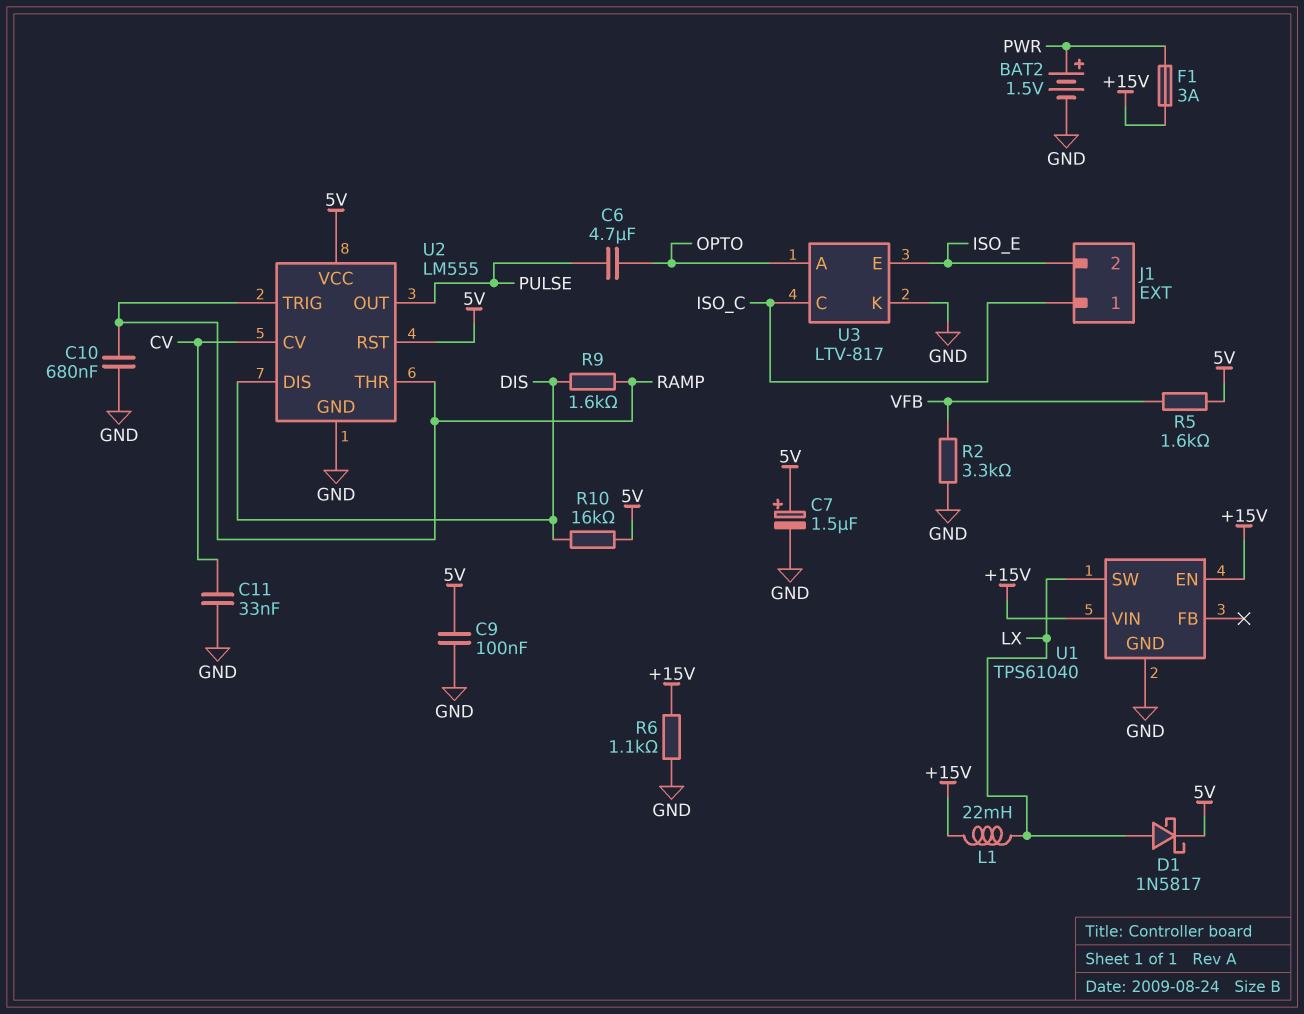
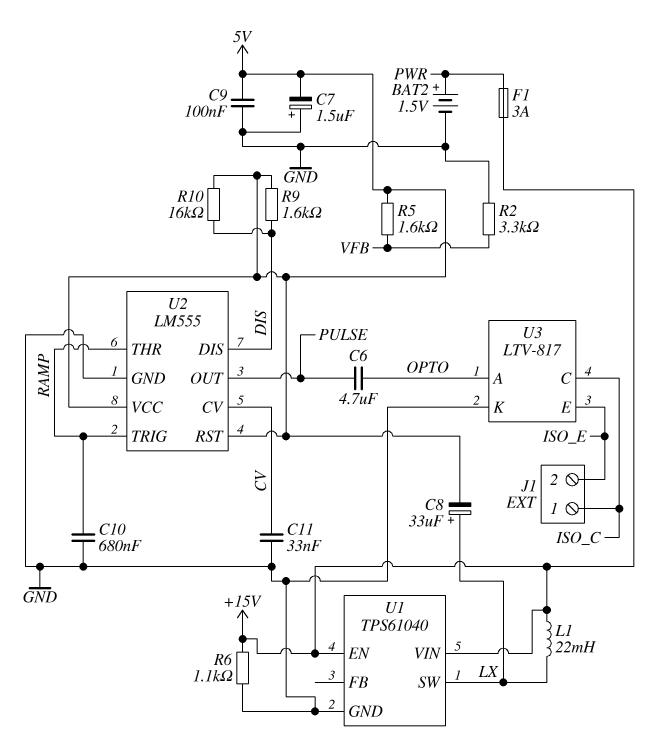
C7: 1.5uF (plus 5V, minus GND) -> 1.5uF (plus GND, minus 5V)
C8: none -> 33uF (plus LX, minus 5V)
D1: schottky 1N5817 (A LX, K 5V) -> none
R9: 1.6k (DIS, RAMP) -> 1.6k (5V, DIS)

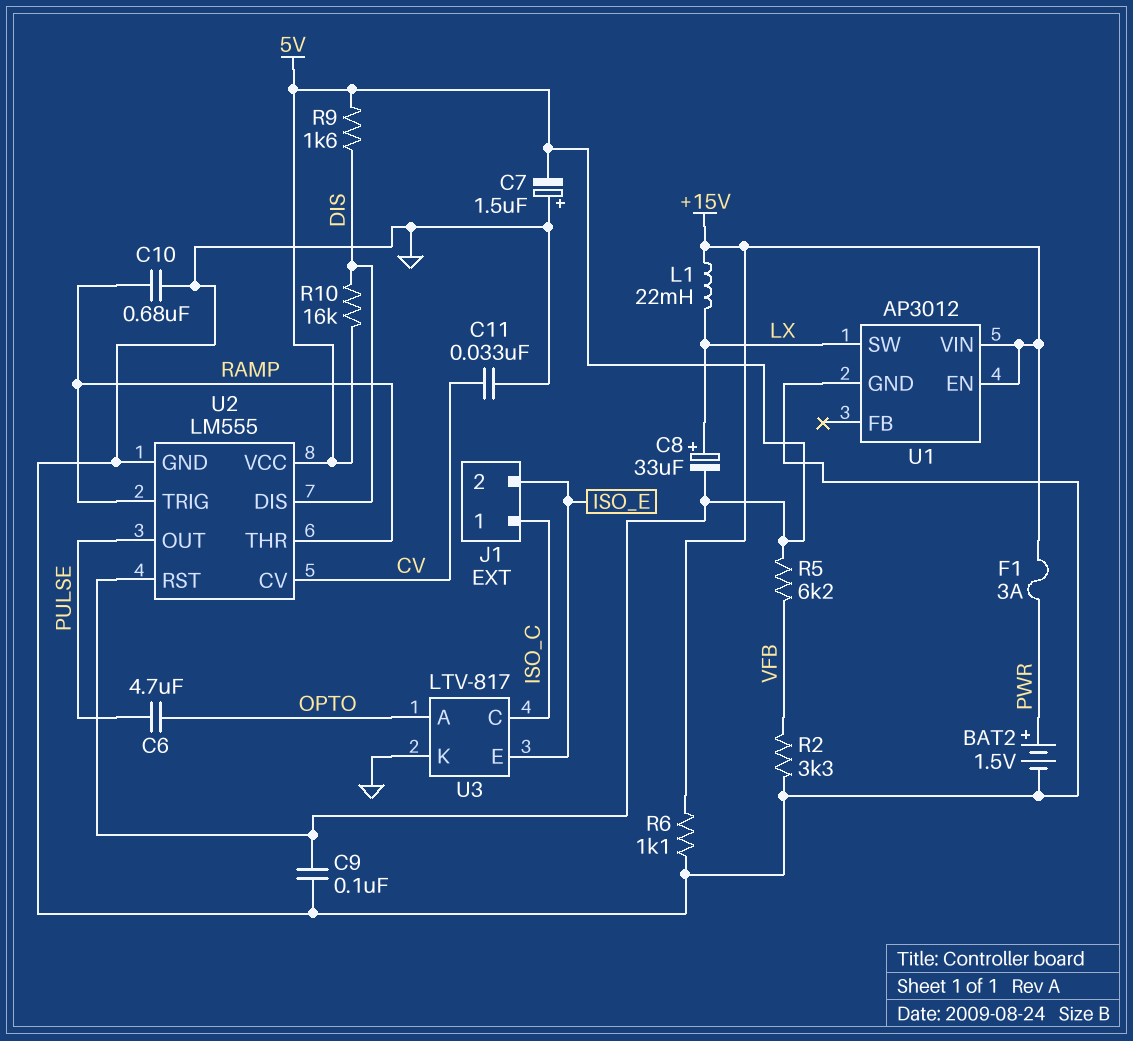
R5: 1.6k (5V, VFB) -> 6.2k (5V, VFB)
U1: TPS61040 -> AP3012

